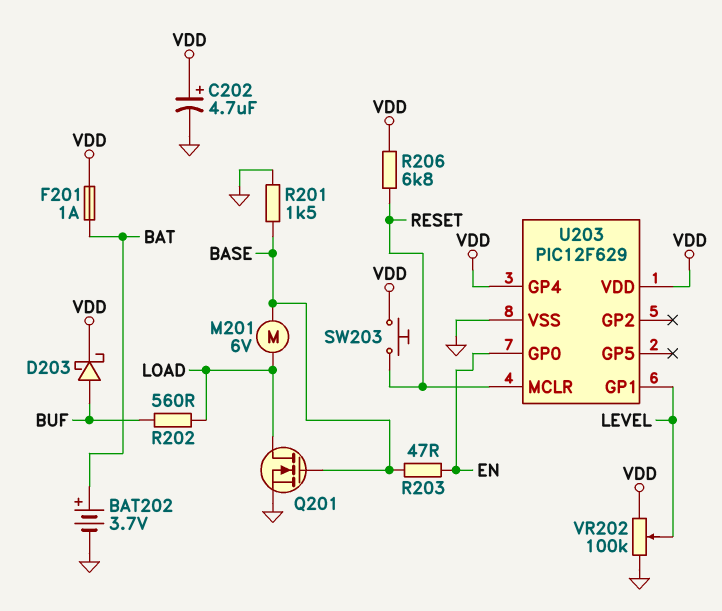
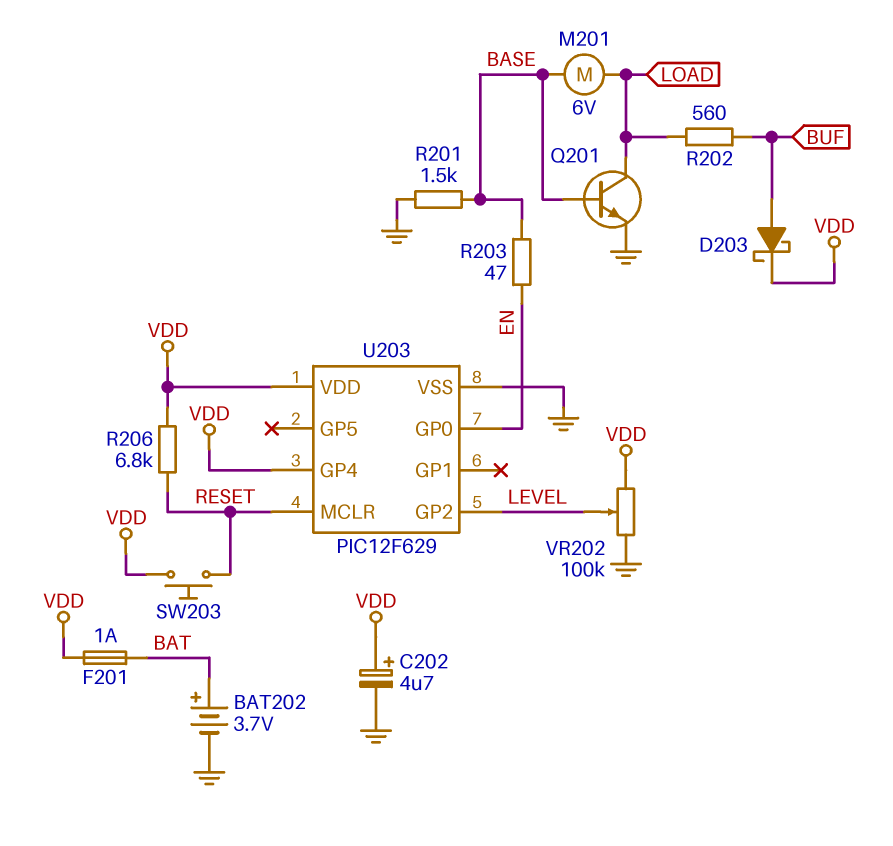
Q201: NMOS (G BASE, D LOAD, S GND) -> NPN (B BASE, C LOAD, E GND)
U203 pin GP1: LEVEL -> none
U203 pin GP2: none -> LEVEL

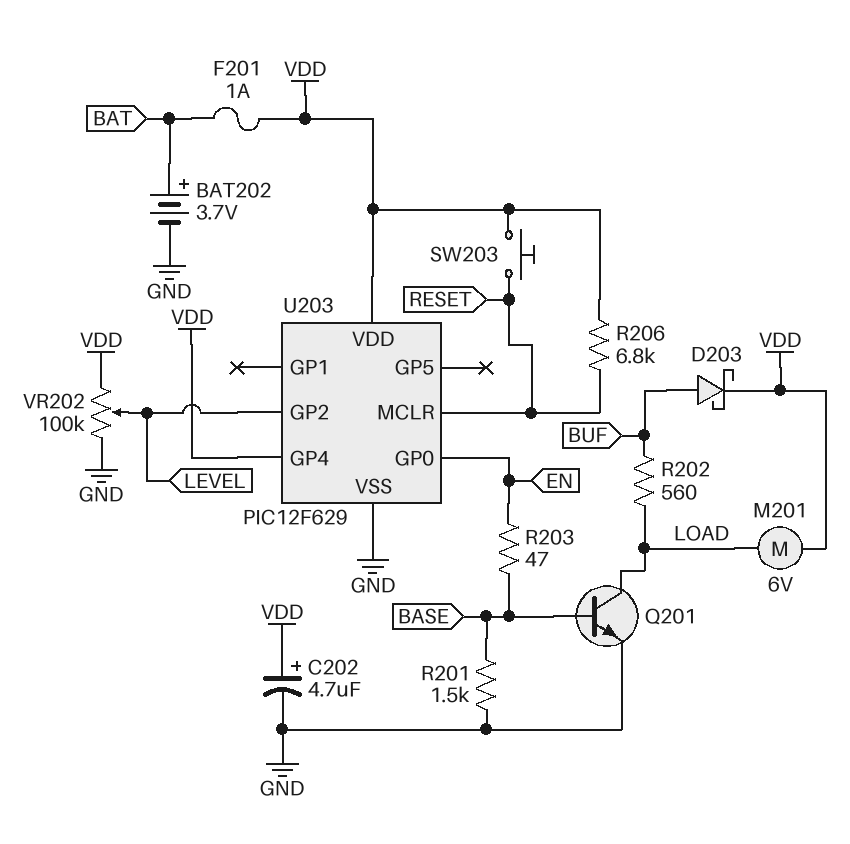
M201: motor 6V (BASE, LOAD) -> motor 6V (LOAD, VDD)

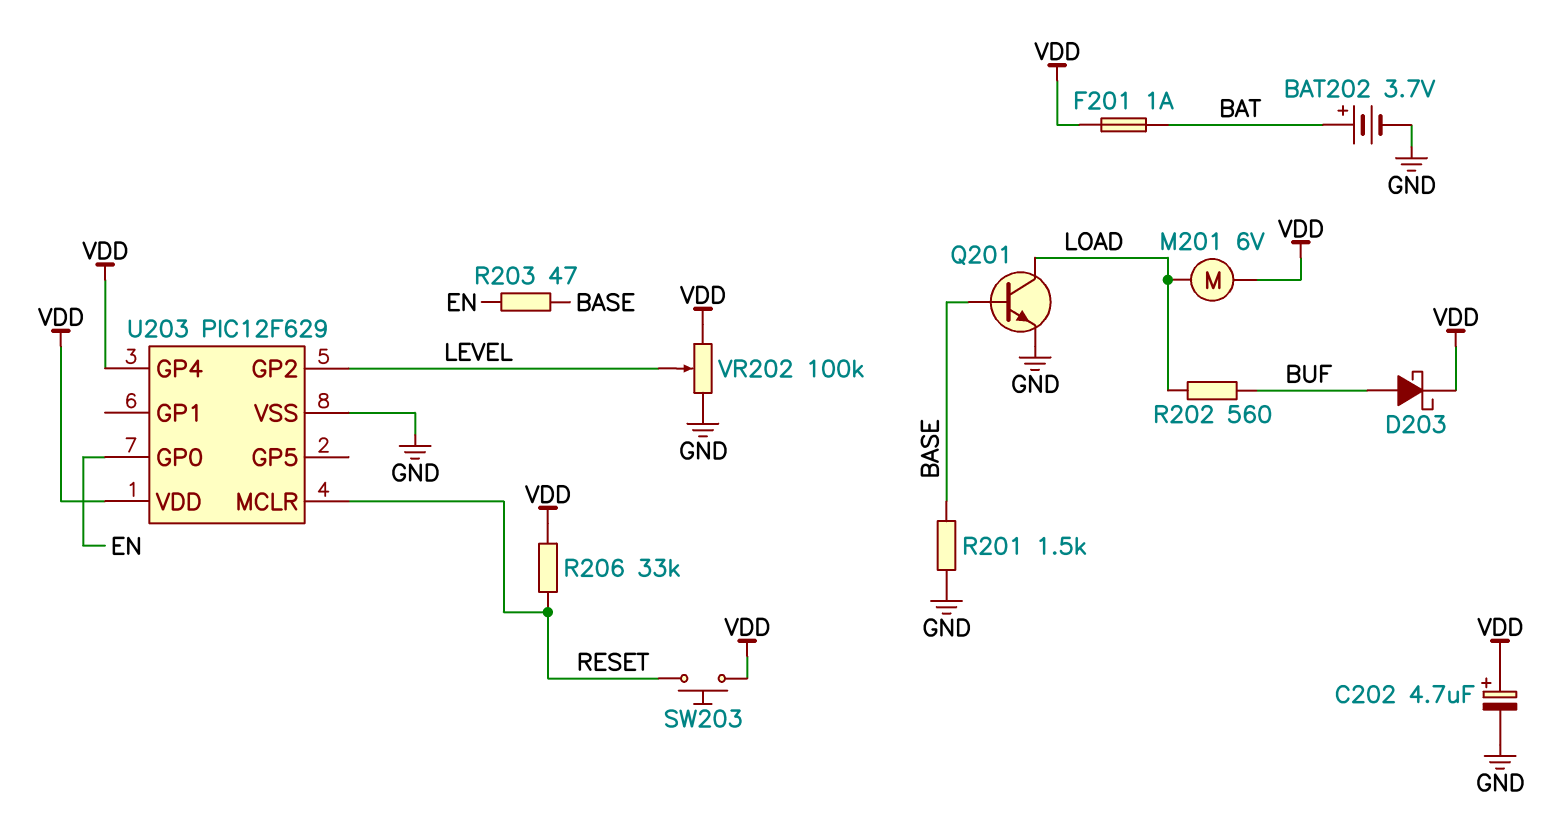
R206: 6.8k (RESET, VDD) -> 33k (RESET, VDD)

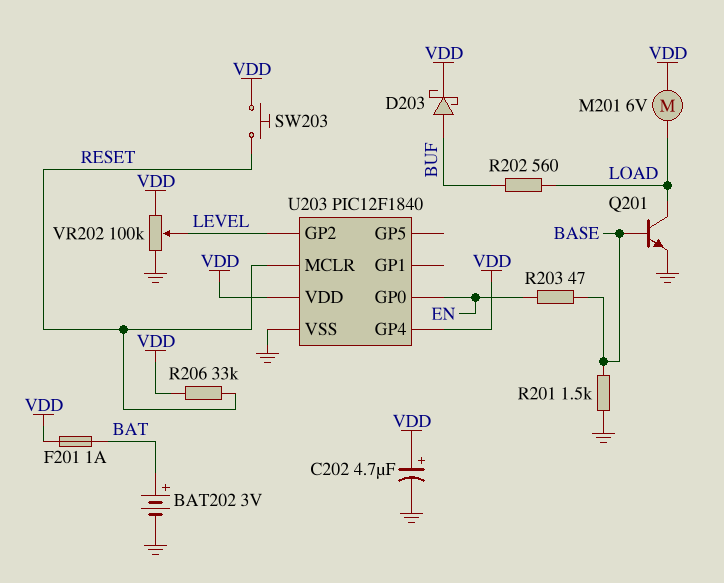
BAT202: 3.7V (plus BAT, minus GND) -> 3V (plus BAT, minus GND)
U203: PIC12F629 -> PIC12F1840

